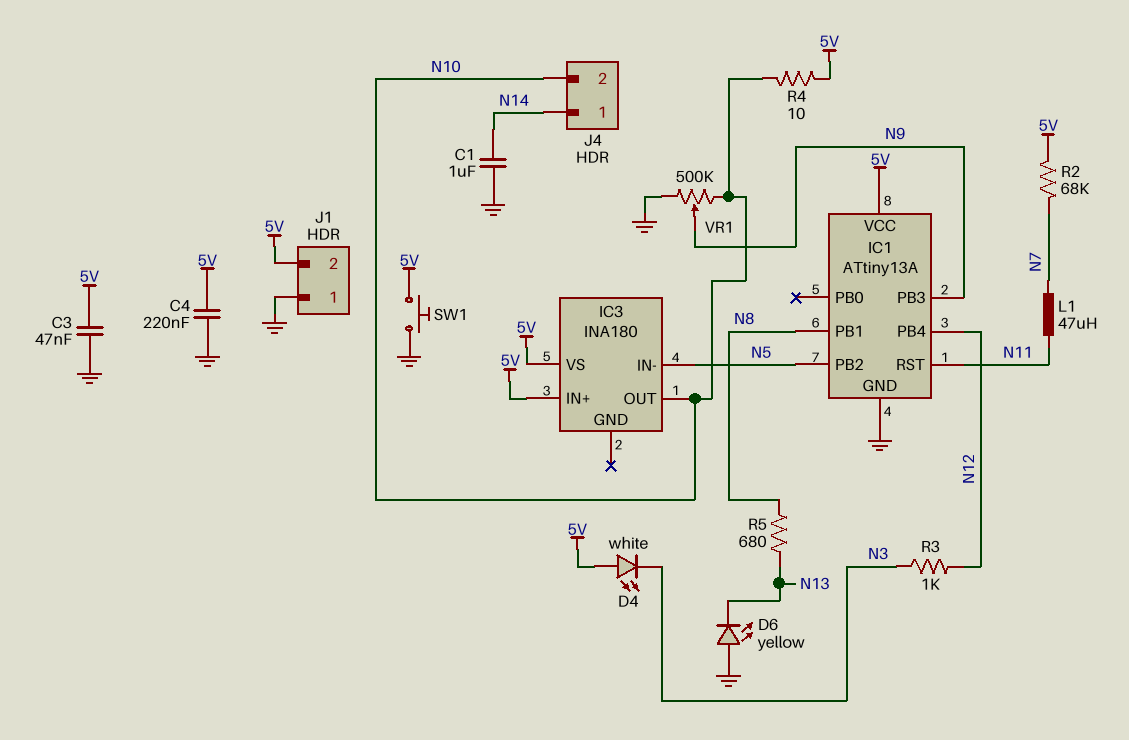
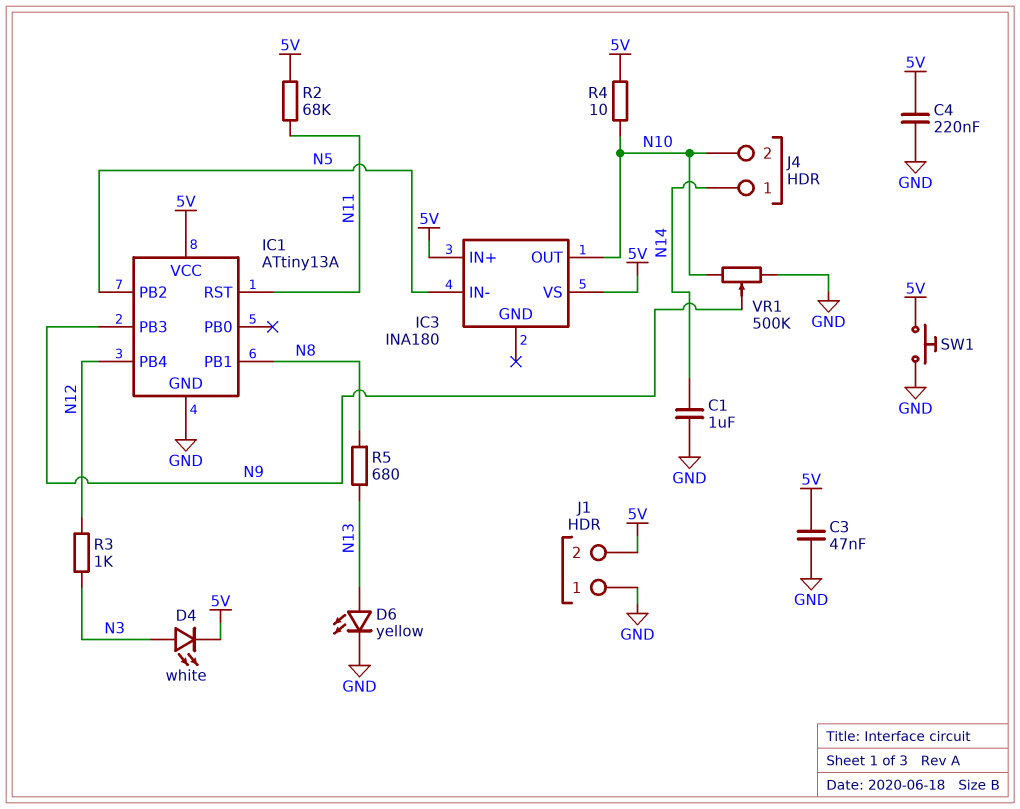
D4: LED white (A 5V, K N3) -> LED white (A N3, K 5V)
D6: LED yellow (A GND, K N13) -> LED yellow (A N13, K GND)
L1: 47uH (N7, N11) -> none
R2: 68k (5V, N7) -> 68k (5V, N11)

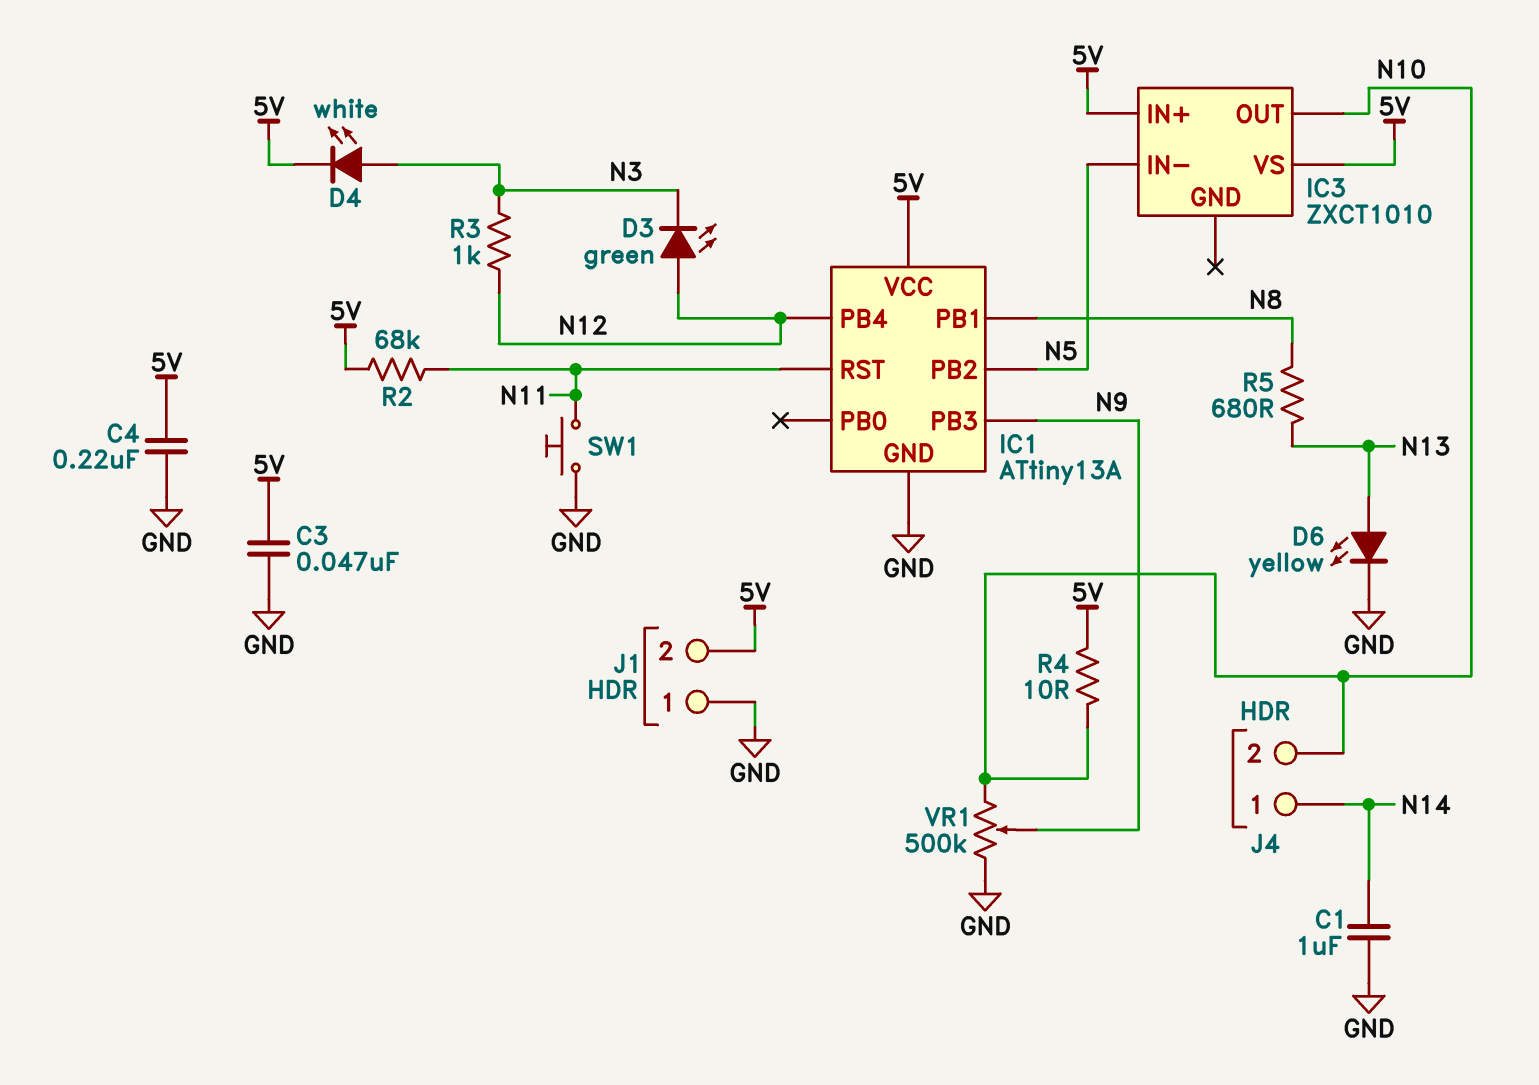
D3: none -> LED green (A N12, K N3)
IC3: INA180 -> ZXCT1010
SW1: button (5V, GND) -> button (GND, N11)

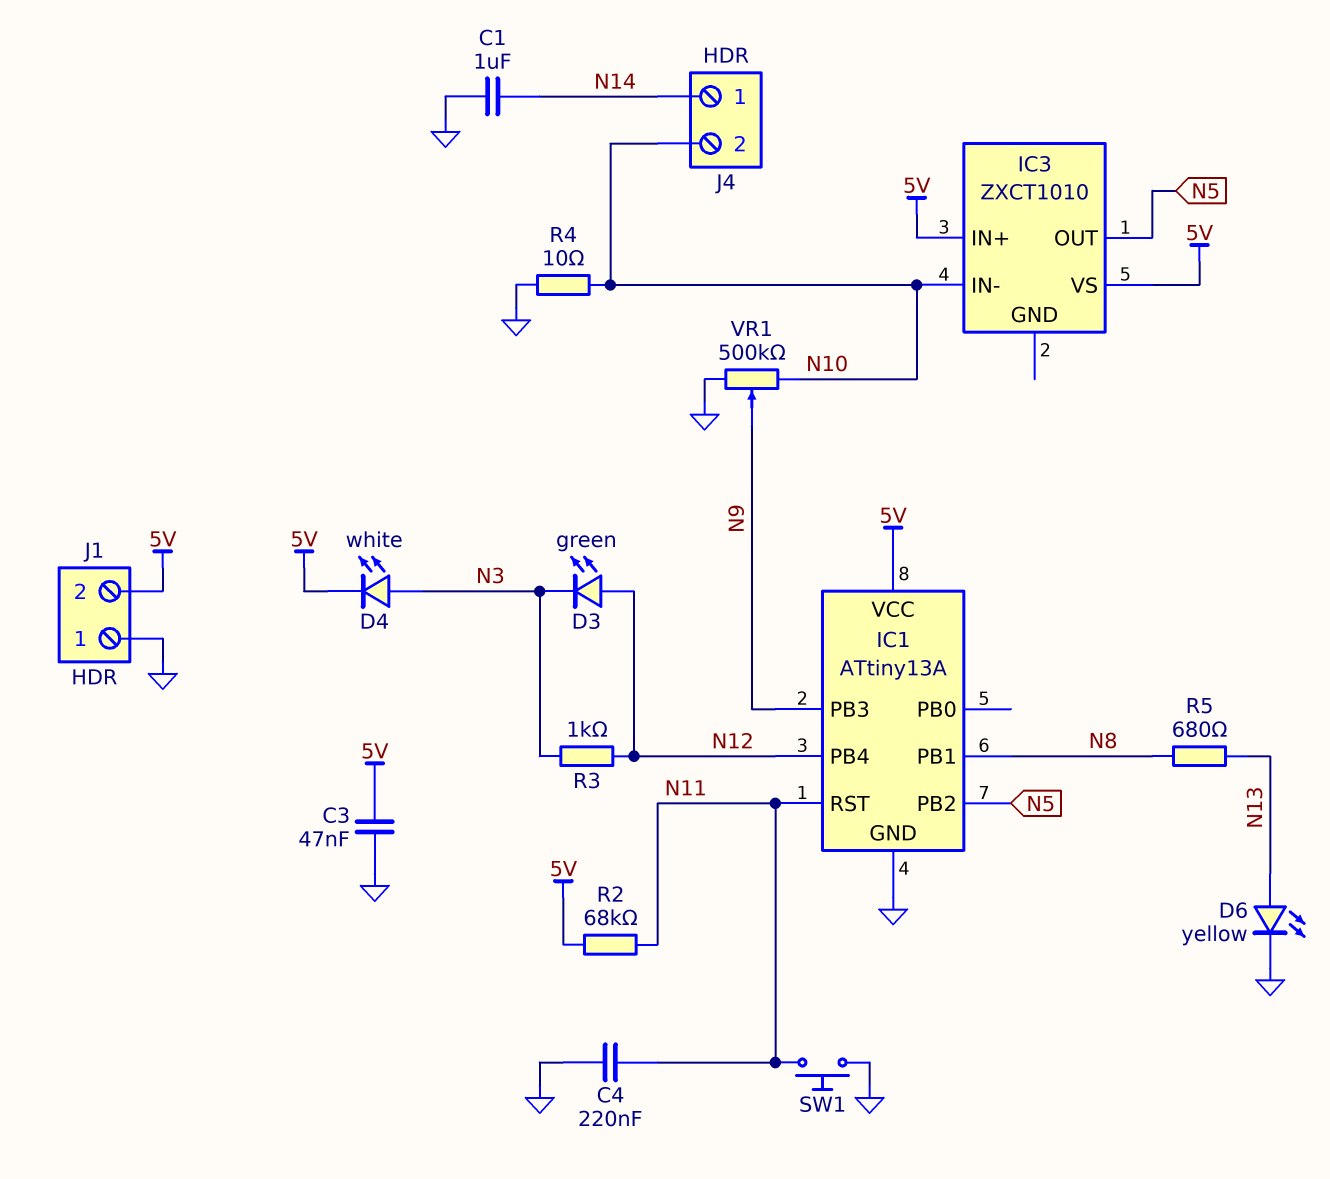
C4: 220nF (5V, GND) -> 220nF (GND, N11)
IC3 pin IN-: N5 -> N10
IC3 pin OUT: N10 -> N5
R4: 10 (5V, N10) -> 10 (GND, N10)

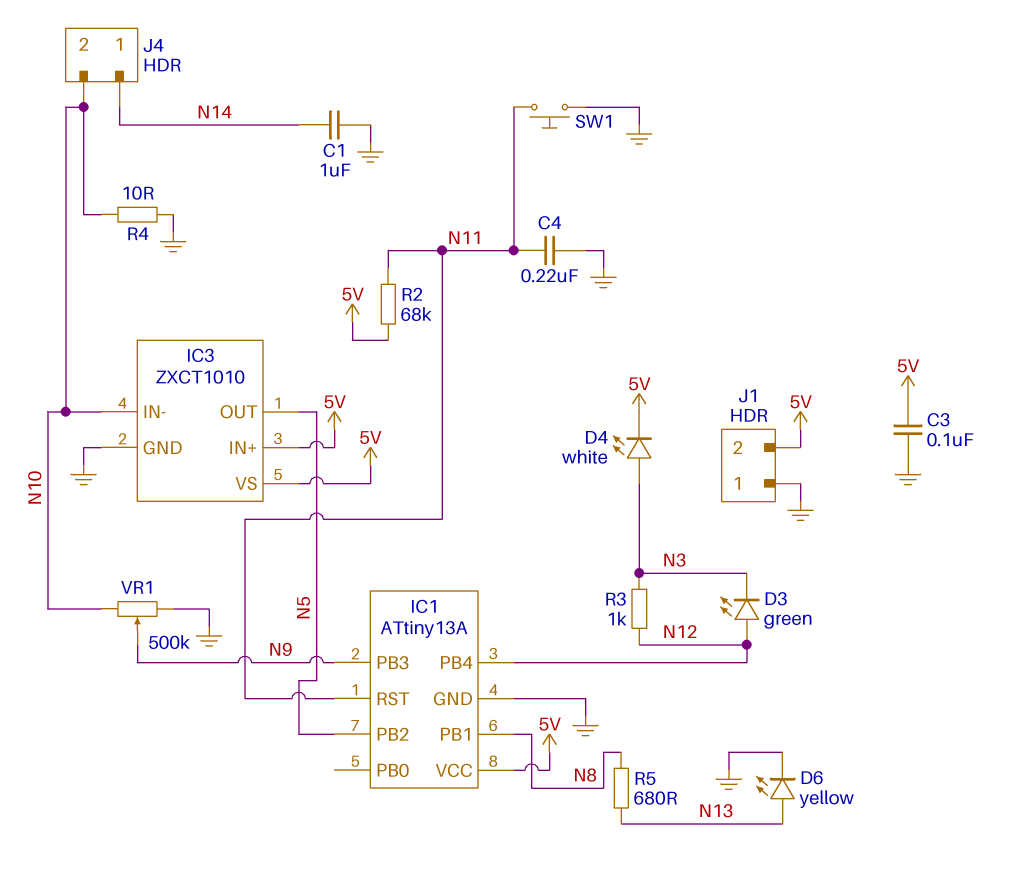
C3: 47nF (5V, GND) -> 100nF (5V, GND)
IC3 pin GND: none -> GND

